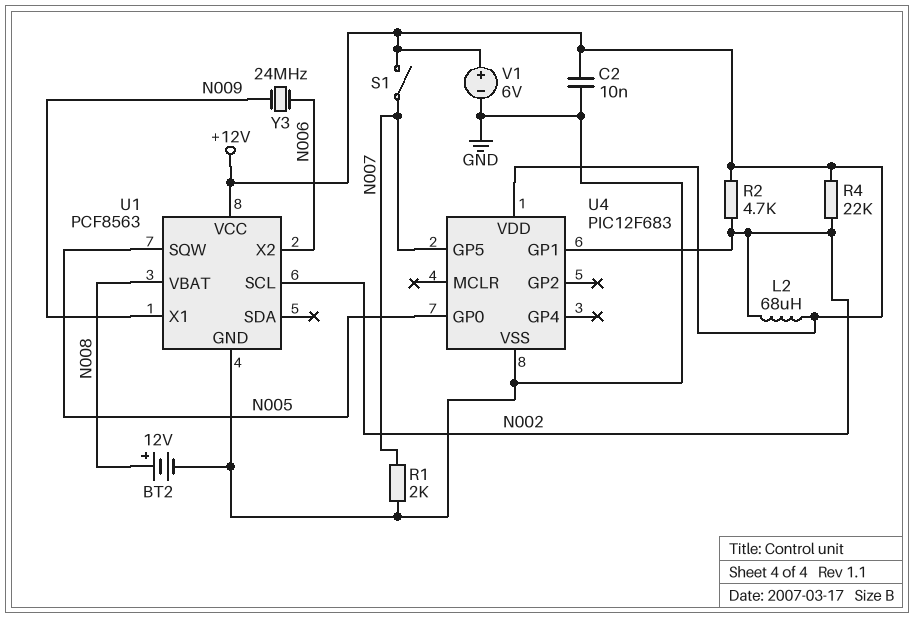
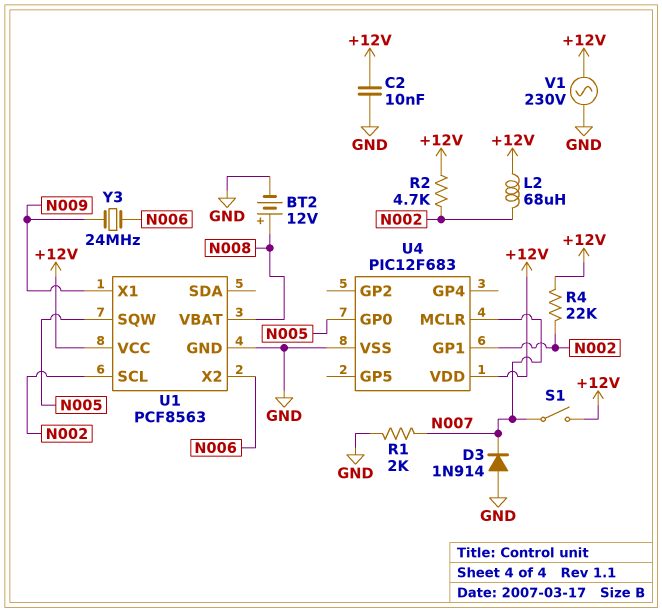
D3: none -> diode 1N914 (A GND, K N007)
U4 pin GP5: N007 -> none
U4 pin MCLR: none -> N007
V1: 6V (plus +12V, minus GND) -> AC 230V (+12V, GND)

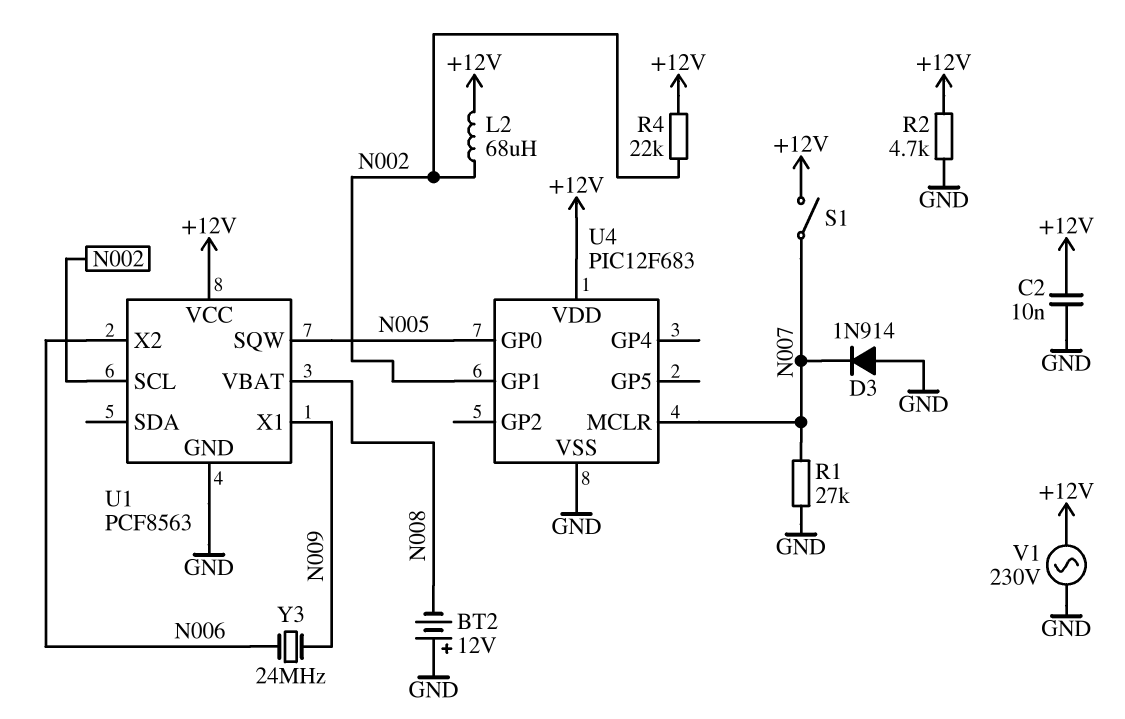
BT2: 12V (plus N008, minus GND) -> 12V (plus GND, minus N008)
R1: 2k (GND, N007) -> 27k (GND, N007)
R2: 4.7k (+12V, N002) -> 4.7k (+12V, GND)

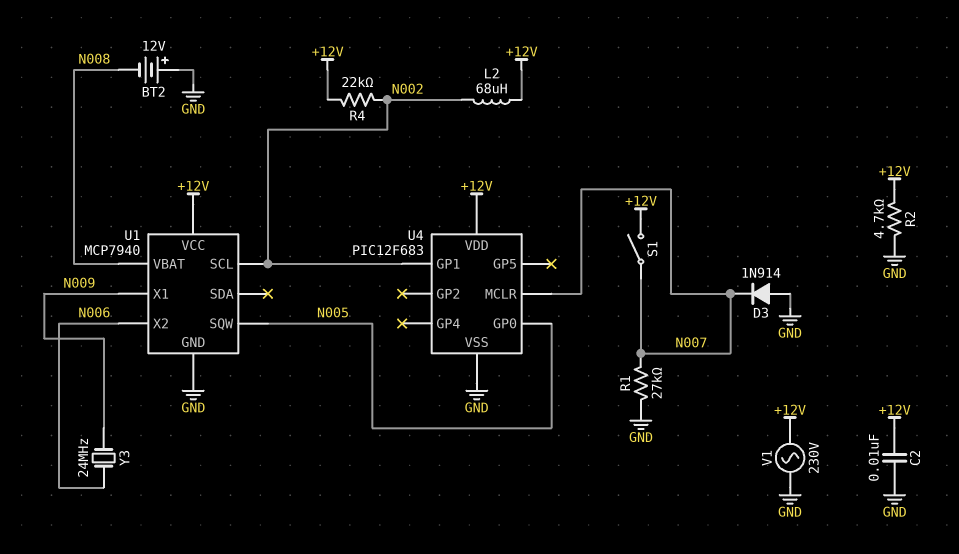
U1: PCF8563 -> MCP7940

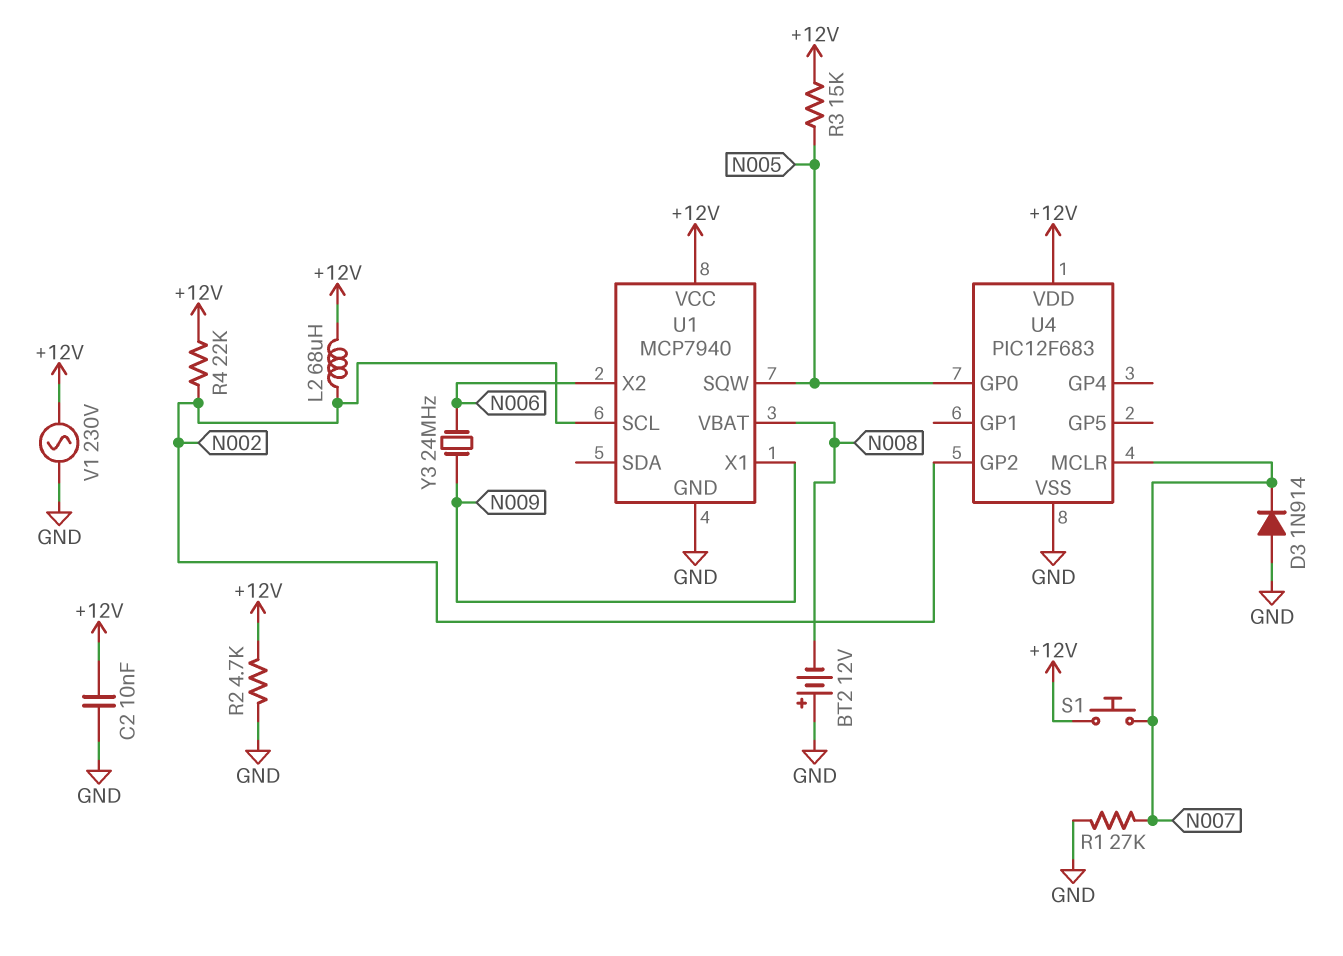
R3: none -> 15k (+12V, N005)
S1: switch (+12V, N007) -> button (+12V, N007)
U4 pin GP1: N002 -> none
U4 pin GP2: none -> N002

